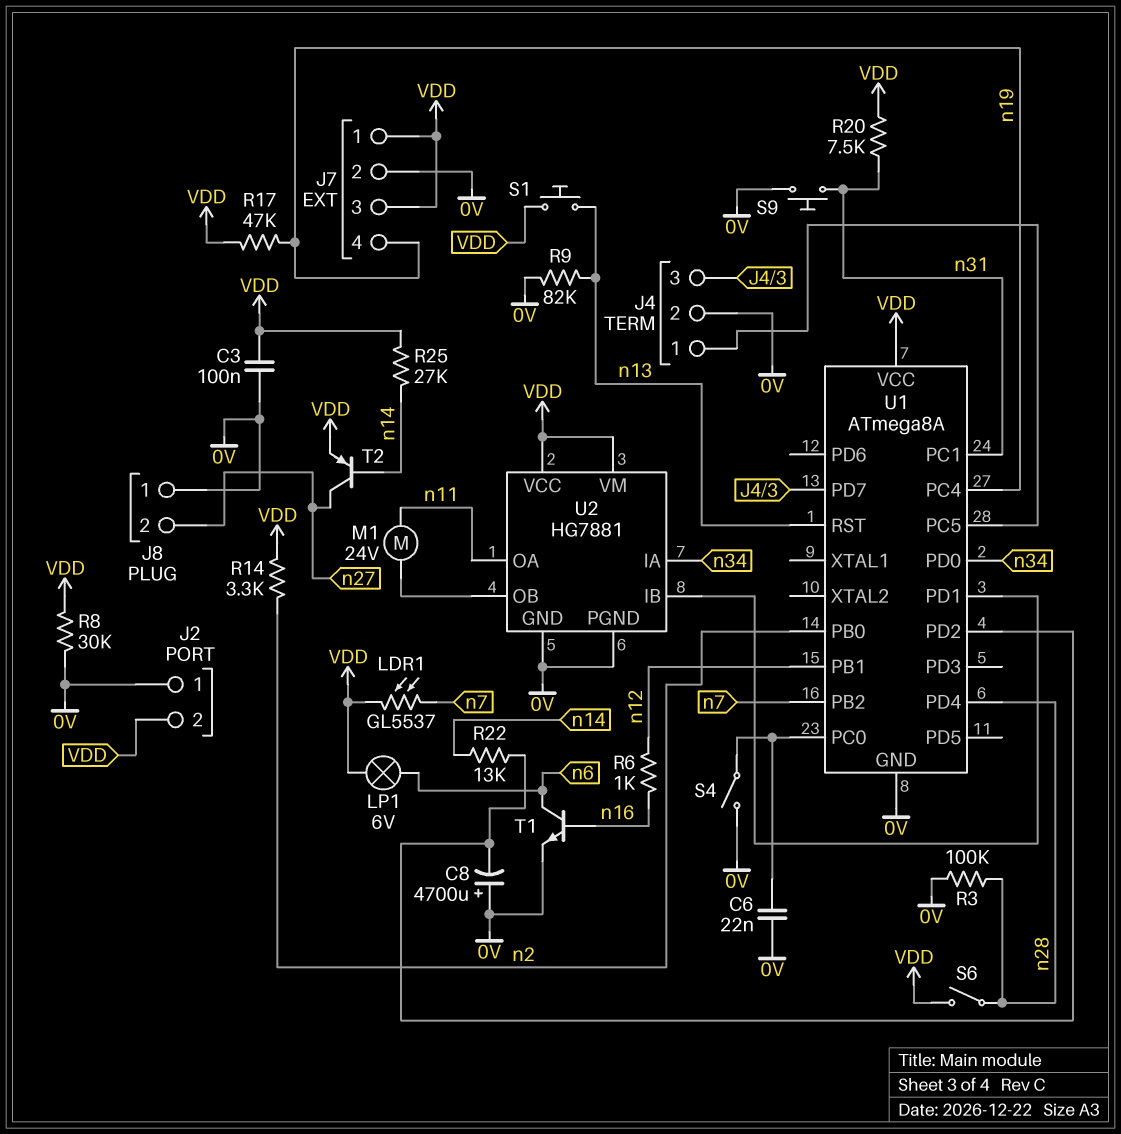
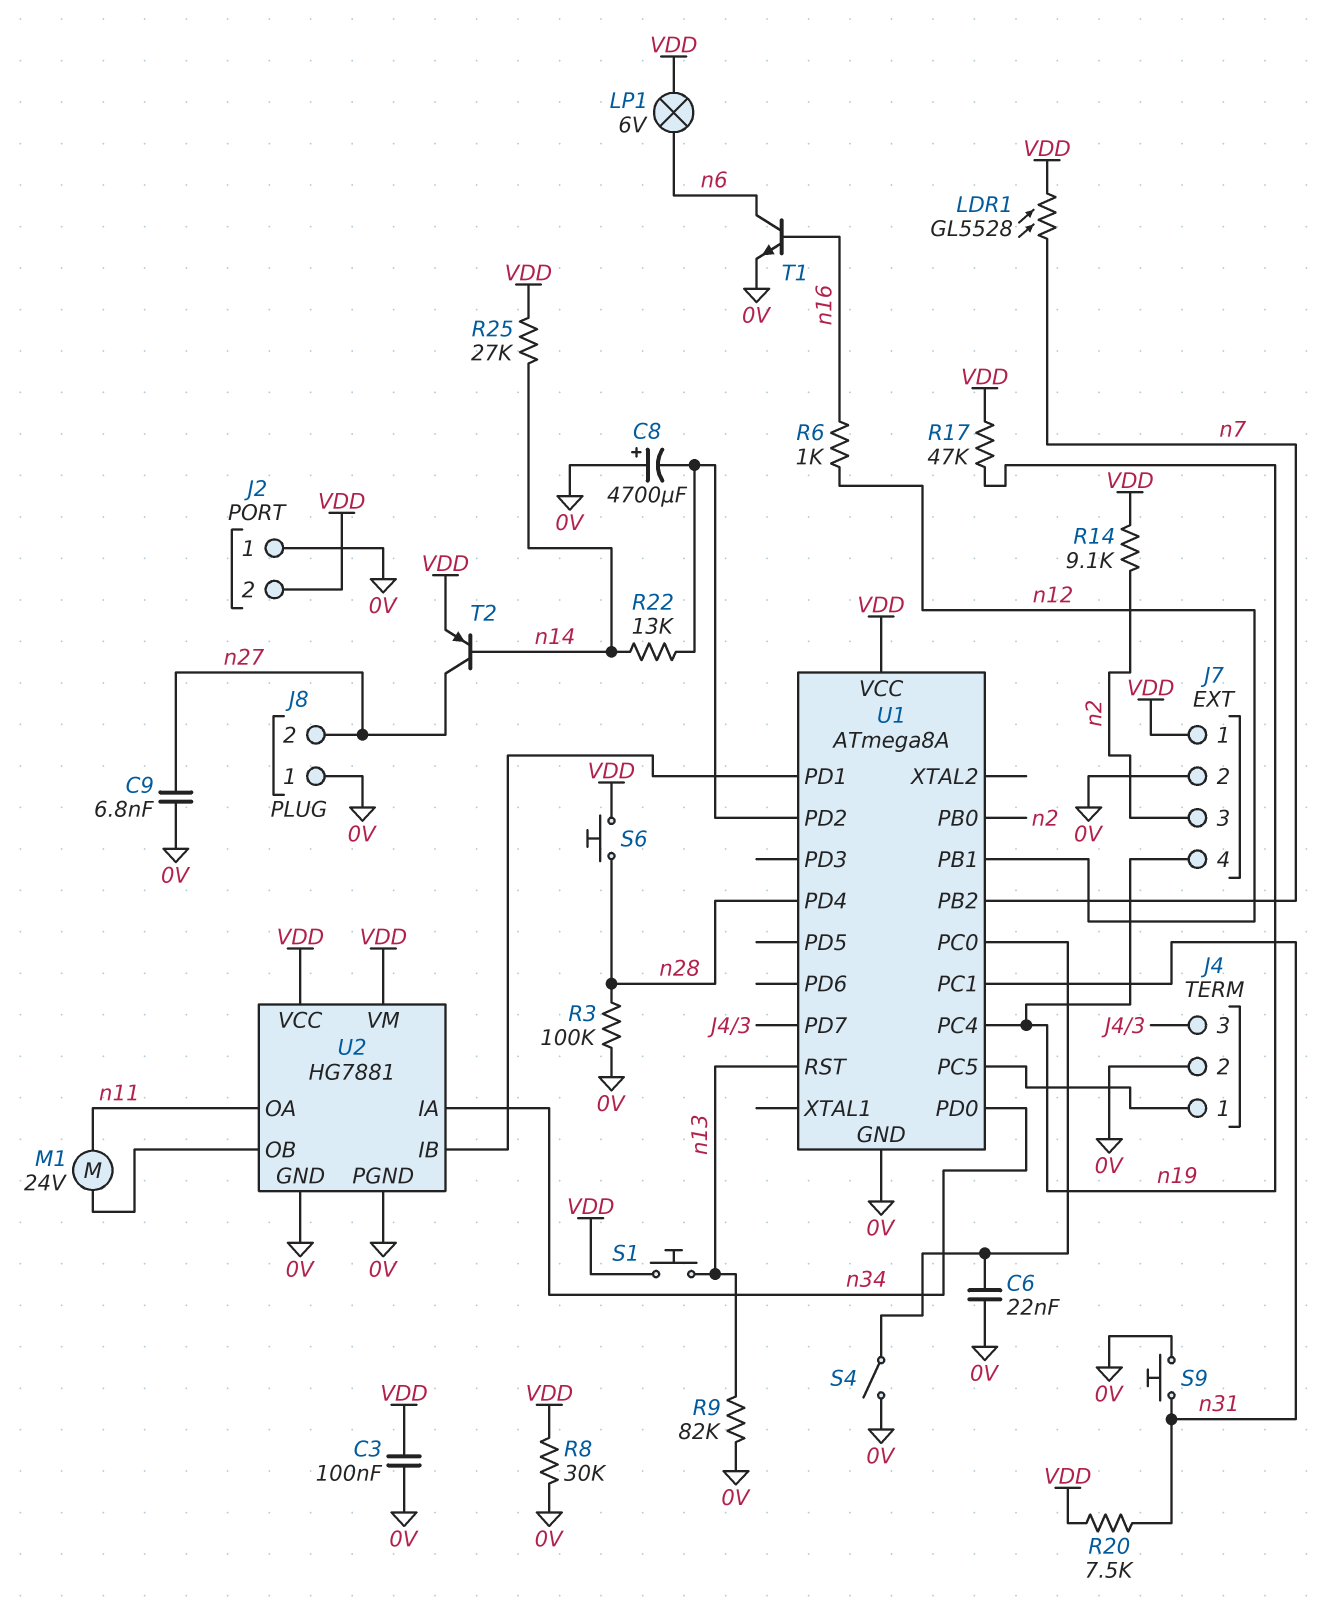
C9: none -> 6.8nF (0V, n27)
J7 pin 3: VDD -> n2
LDR1: GL5537 (VDD, n7) -> GL5528 (VDD, n7)
R14: 3.3k (VDD, n2) -> 9.1k (VDD, n2)
S6: switch (VDD, n28) -> button (VDD, n28)

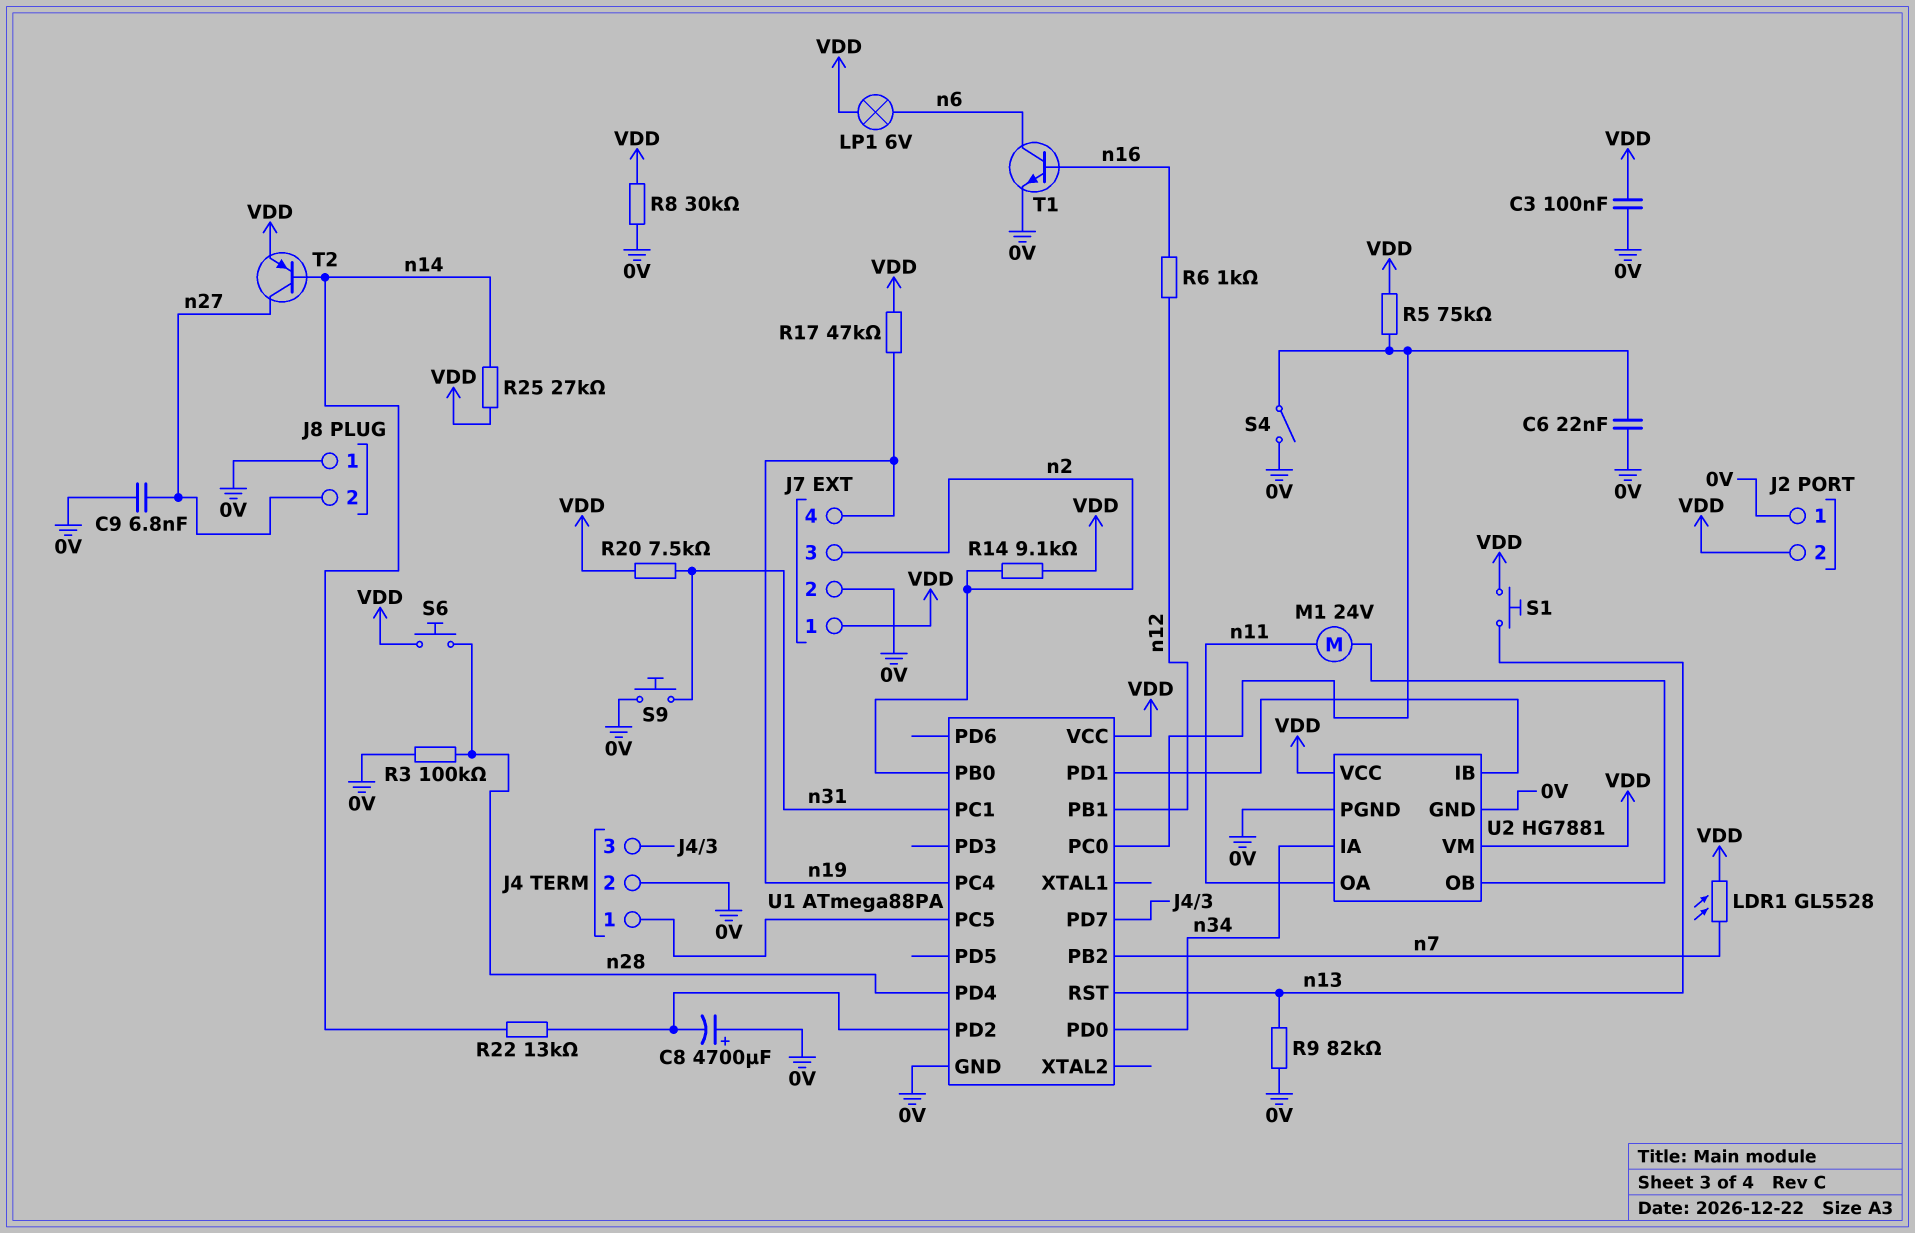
R5: none -> 75k (U1/PC0, VDD)
U1: ATmega8A -> ATmega88PA

